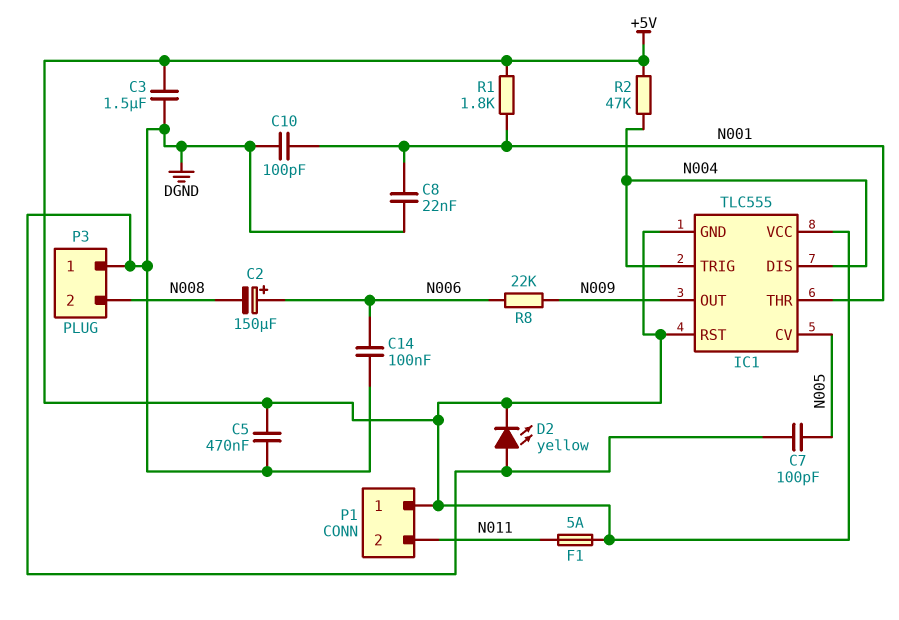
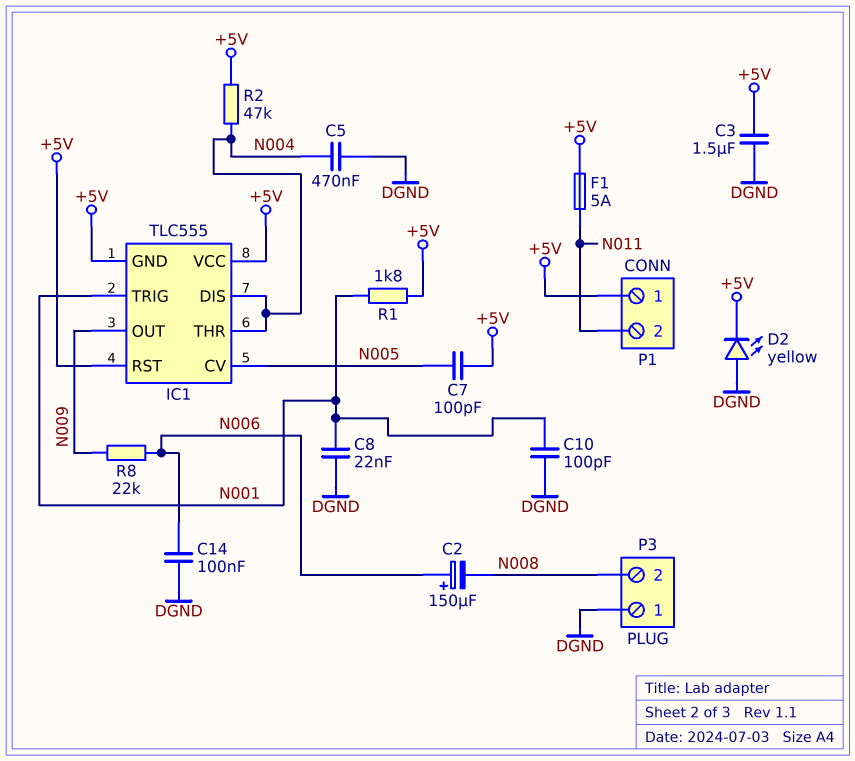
C5: 470nF (+5V, DGND) -> 470nF (DGND, N004)
C7: 100pF (DGND, N005) -> 100pF (+5V, N005)
IC1 pin THR: N001 -> N004
IC1 pin TRIG: N004 -> N001

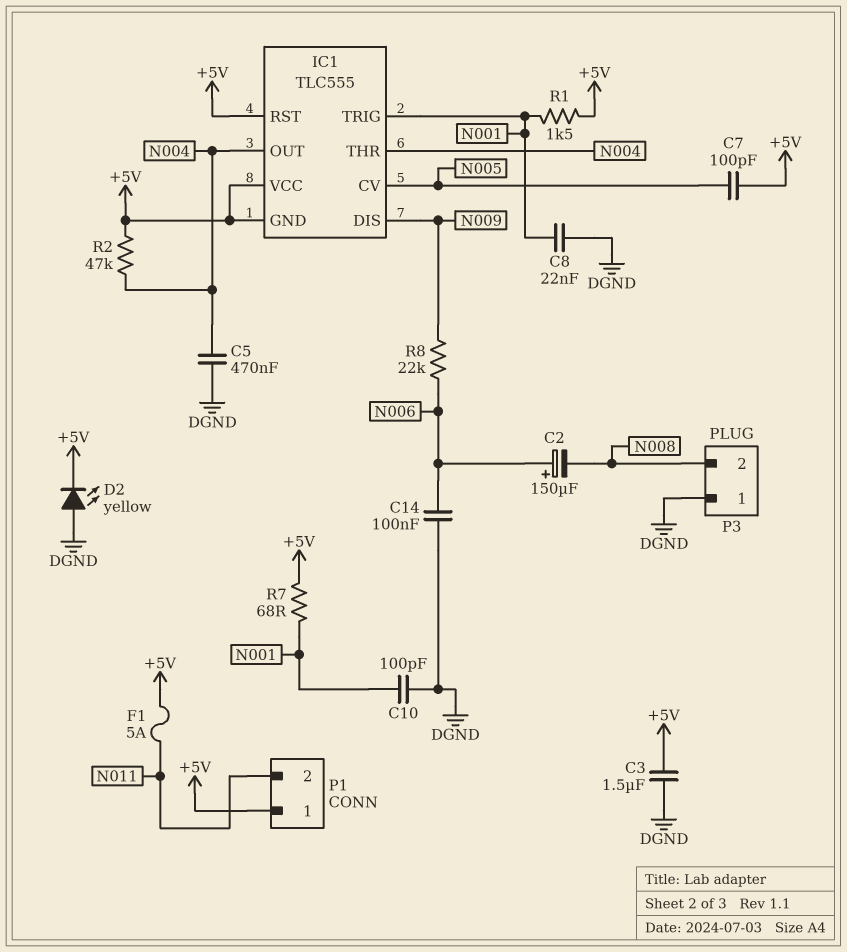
IC1 pin DIS: N004 -> N009
IC1 pin OUT: N009 -> N004
R1: 1.8k (+5V, N001) -> 1.5k (+5V, N001)
R7: none -> 68 (+5V, N001)

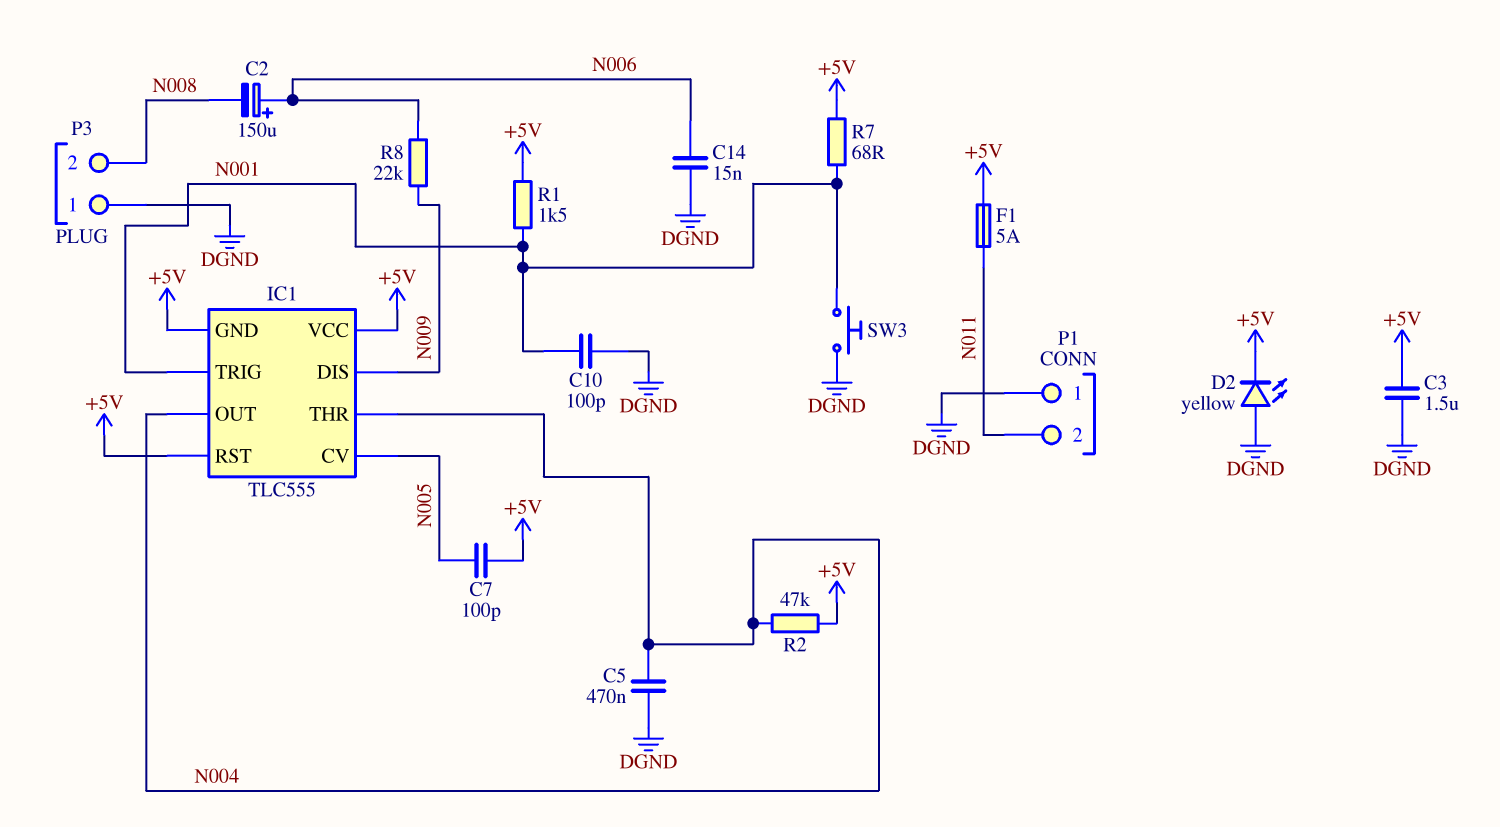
C8: 22nF (DGND, N001) -> none
C14: 100nF (DGND, N006) -> 15nF (DGND, N006)
P1 pin 1: +5V -> DGND
SW3: none -> button (DGND, N001)

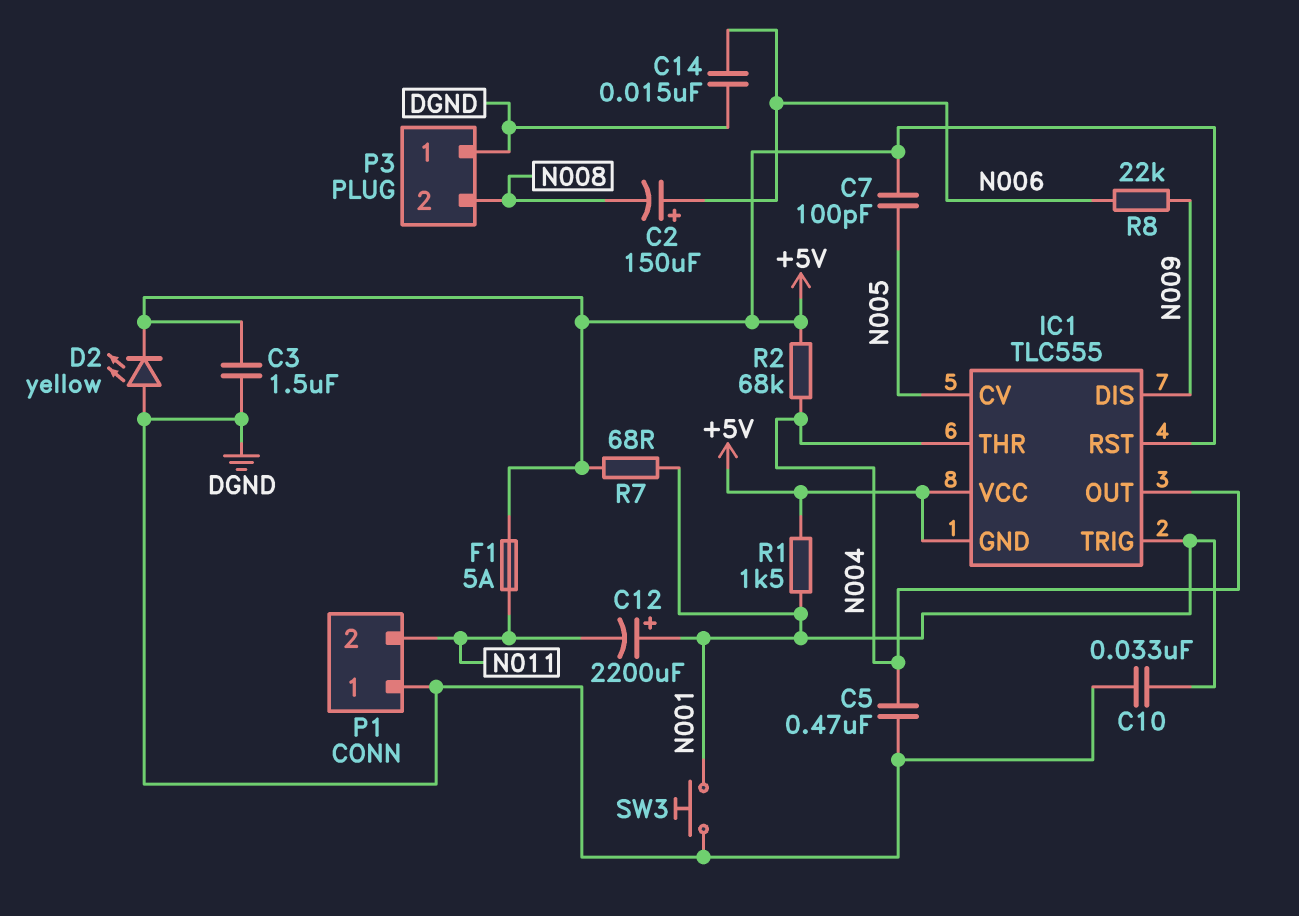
C10: 100pF (DGND, N001) -> 33nF (DGND, N001)
C12: none -> 2200uF (plus N001, minus N011)
R2: 47k (+5V, N004) -> 68k (+5V, N004)

